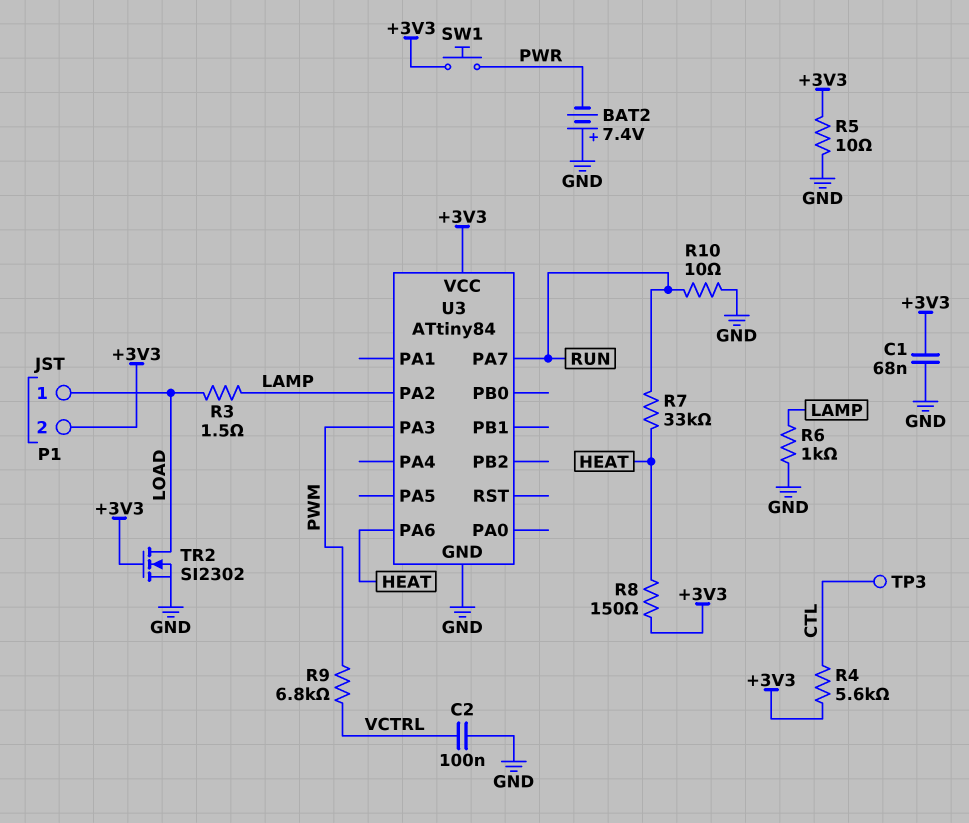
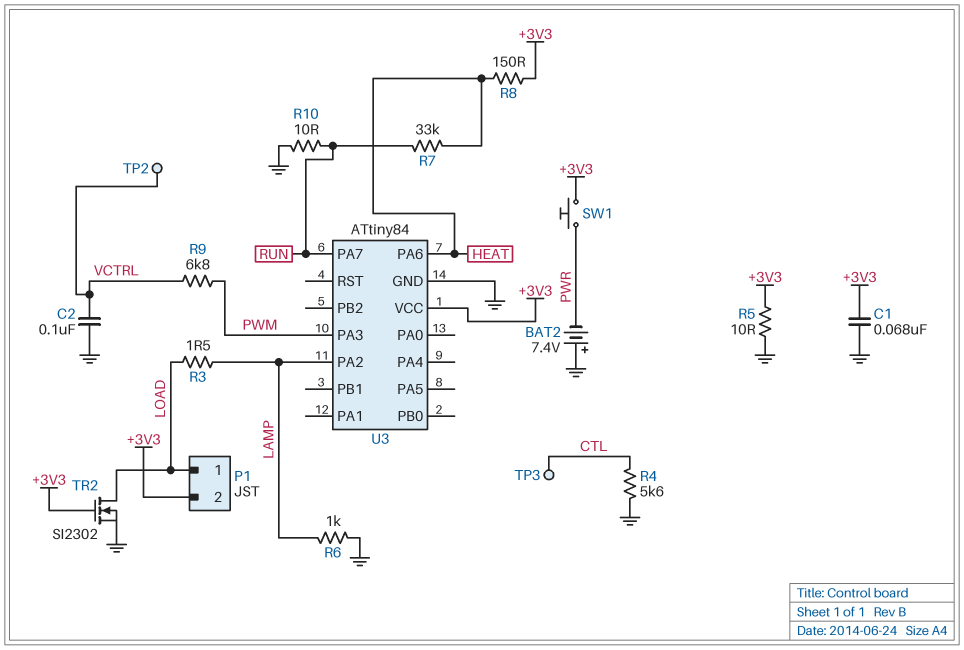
R4: 5.6k (+3V3, CTL) -> 5.6k (CTL, GND)
TP2: none -> test point (VCTRL)

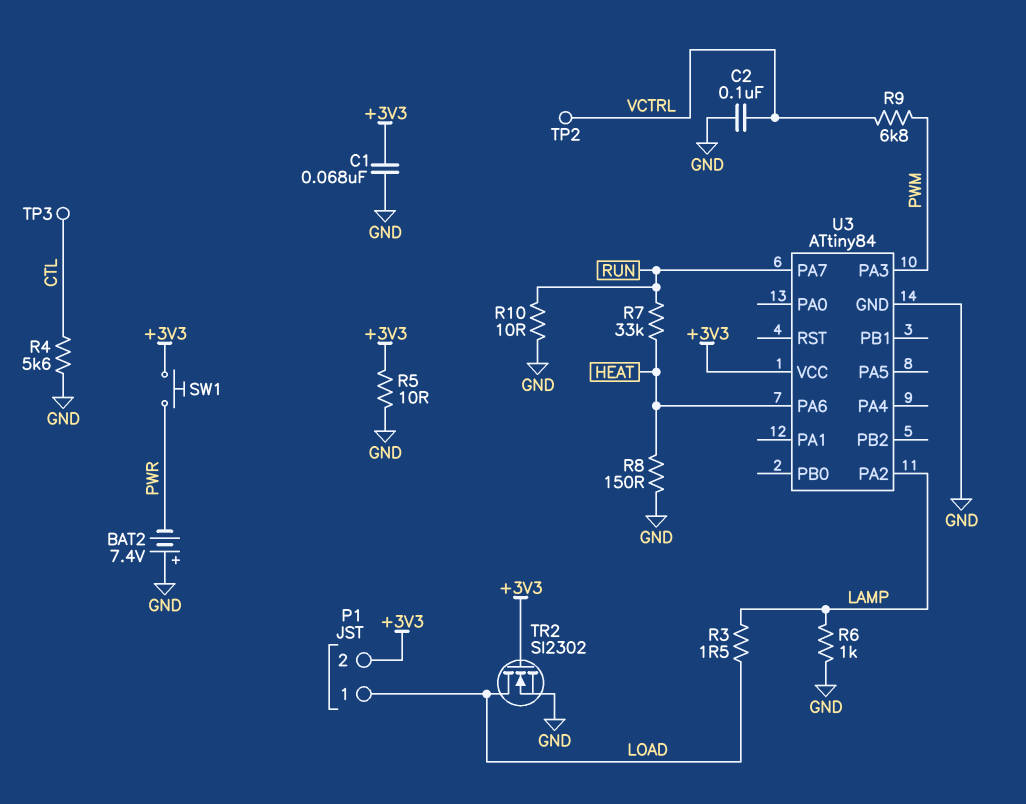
R8: 150 (+3V3, HEAT) -> 150 (GND, HEAT)

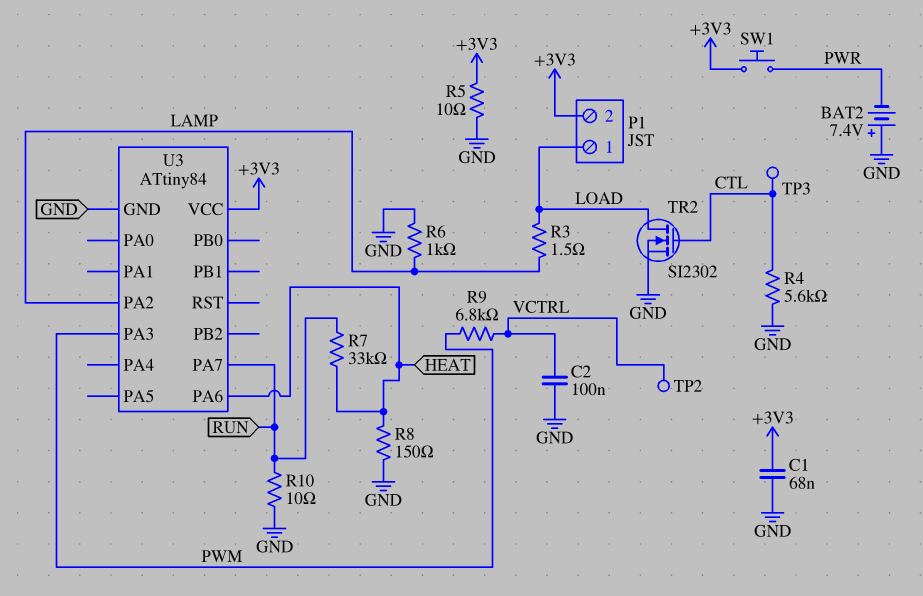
TR2: NMOS SI2302 (G +3V3, D LOAD, S GND) -> NMOS SI2302 (G CTL, D LOAD, S GND)

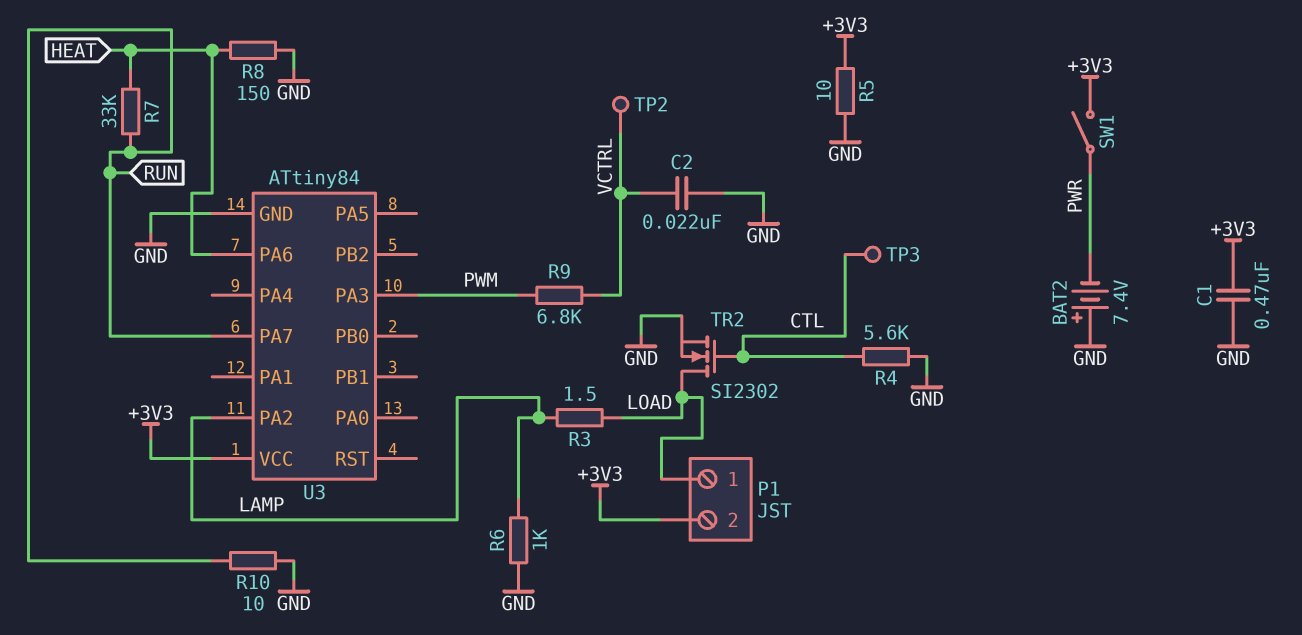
C1: 68nF (+3V3, GND) -> 470nF (+3V3, GND)
C2: 100nF (GND, VCTRL) -> 22nF (GND, VCTRL)
SW1: button (+3V3, PWR) -> switch (+3V3, PWR)

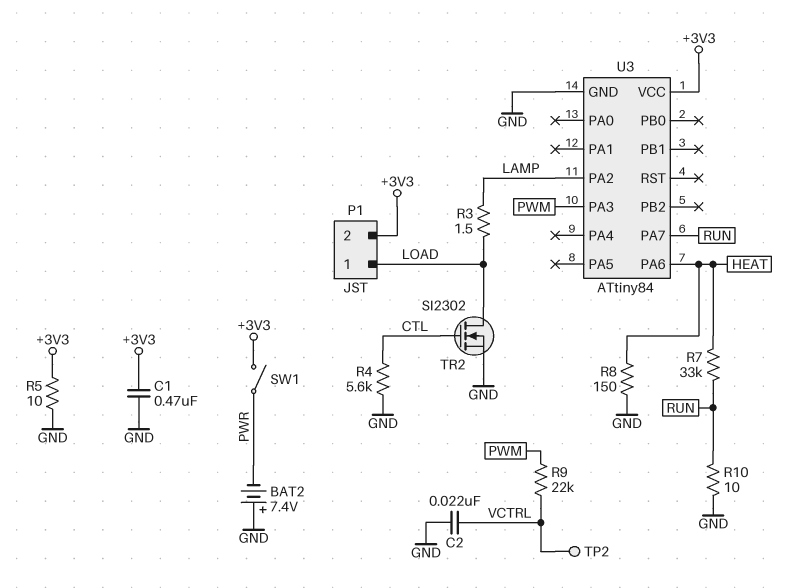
R6: 1k (GND, LAMP) -> none
R9: 6.8k (PWM, VCTRL) -> 22k (PWM, VCTRL)
TP3: test point (CTL) -> none

